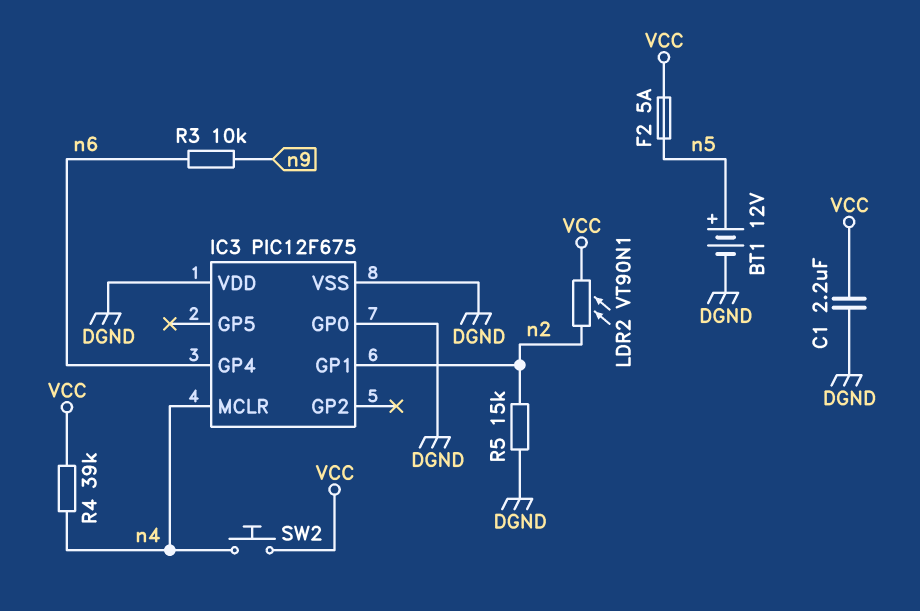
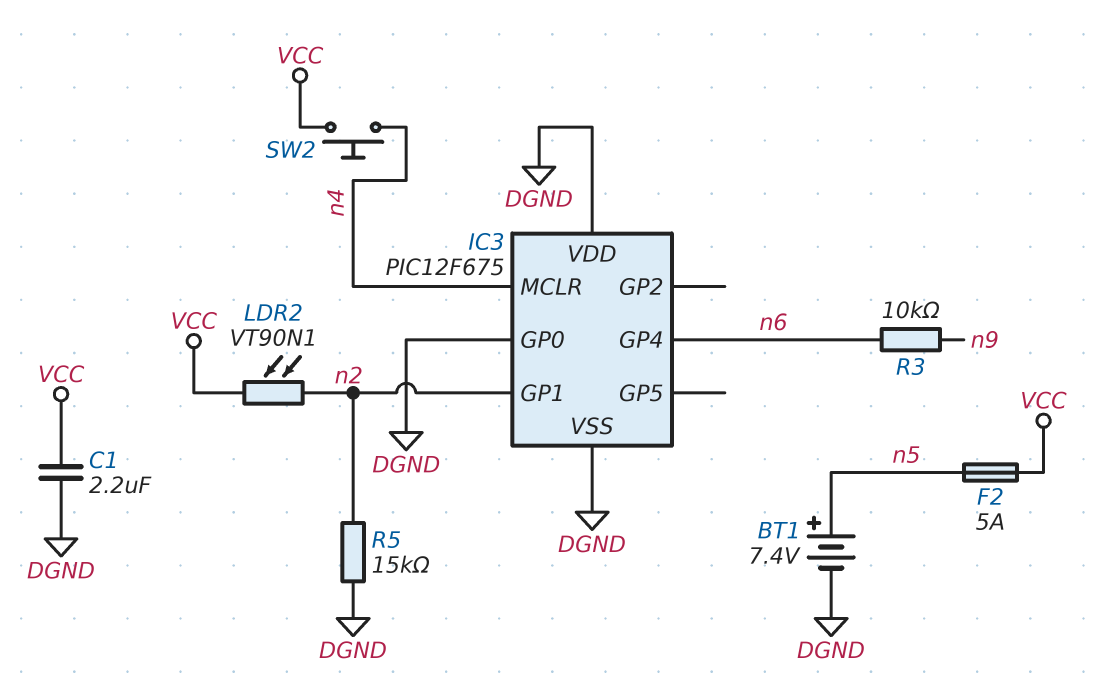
BT1: 12V (plus n5, minus DGND) -> 7.4V (plus n5, minus DGND)
R4: 39k (VCC, n4) -> none

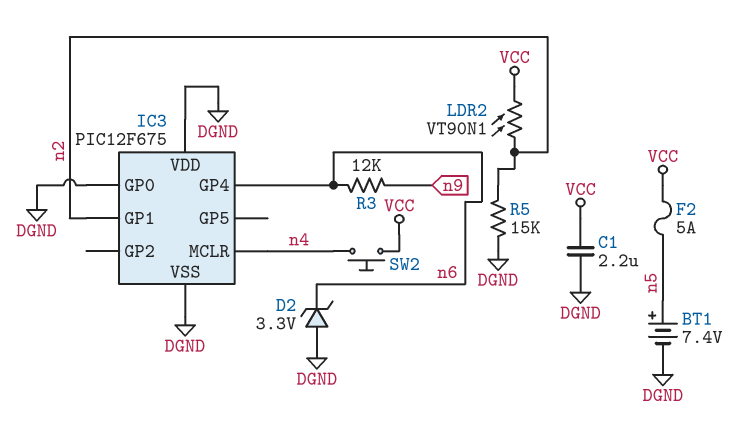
D2: none -> zener 3.3V (A DGND, K n6)
R3: 10k (n6, n9) -> 12k (n6, n9)

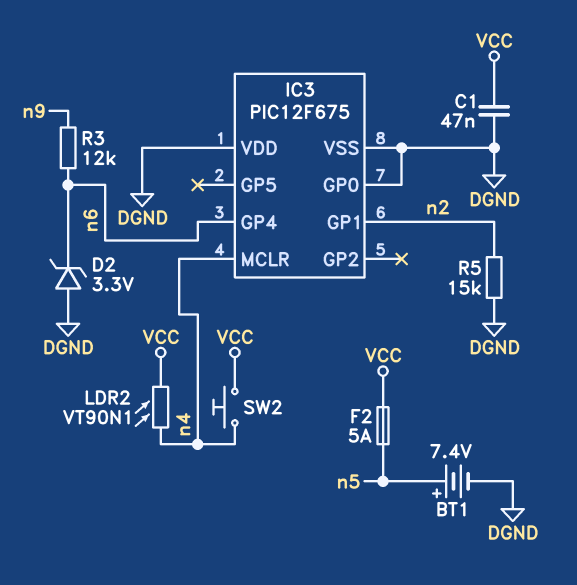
C1: 2.2uF (DGND, VCC) -> 47nF (DGND, VCC)
LDR2: VT90N1 (VCC, n2) -> VT90N1 (VCC, n4)

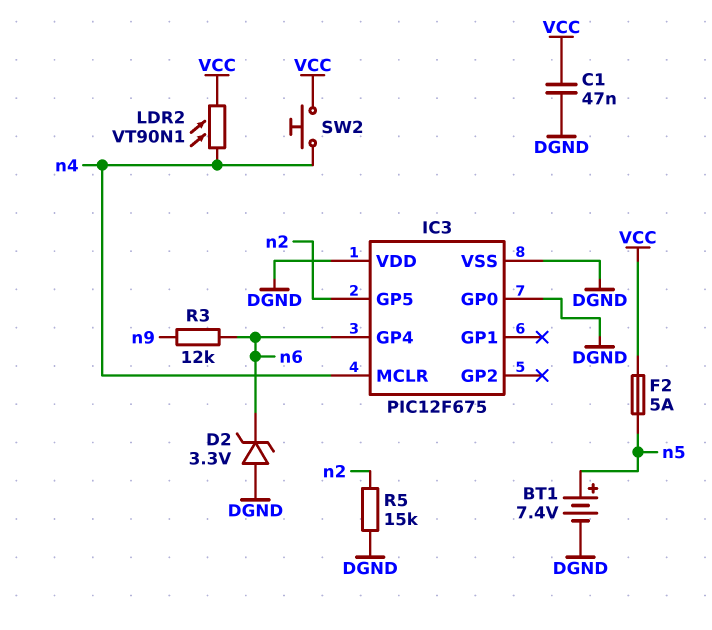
IC3 pin GP1: n2 -> none
IC3 pin GP5: none -> n2

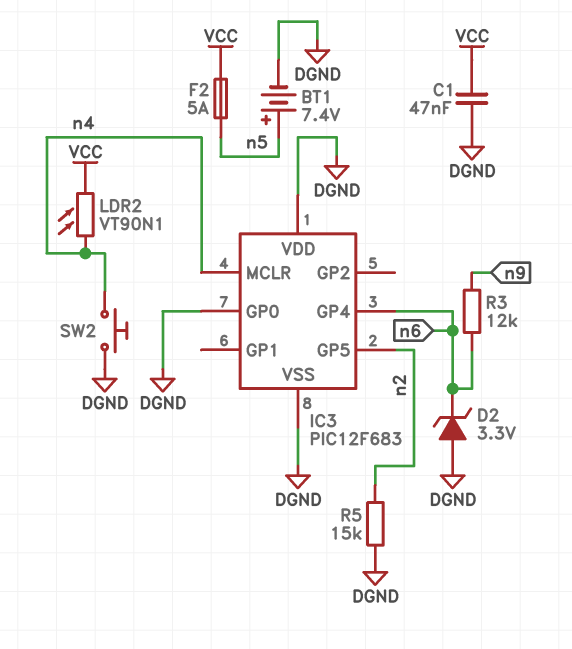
IC3: PIC12F675 -> PIC12F683
SW2: button (VCC, n4) -> button (DGND, n4)

